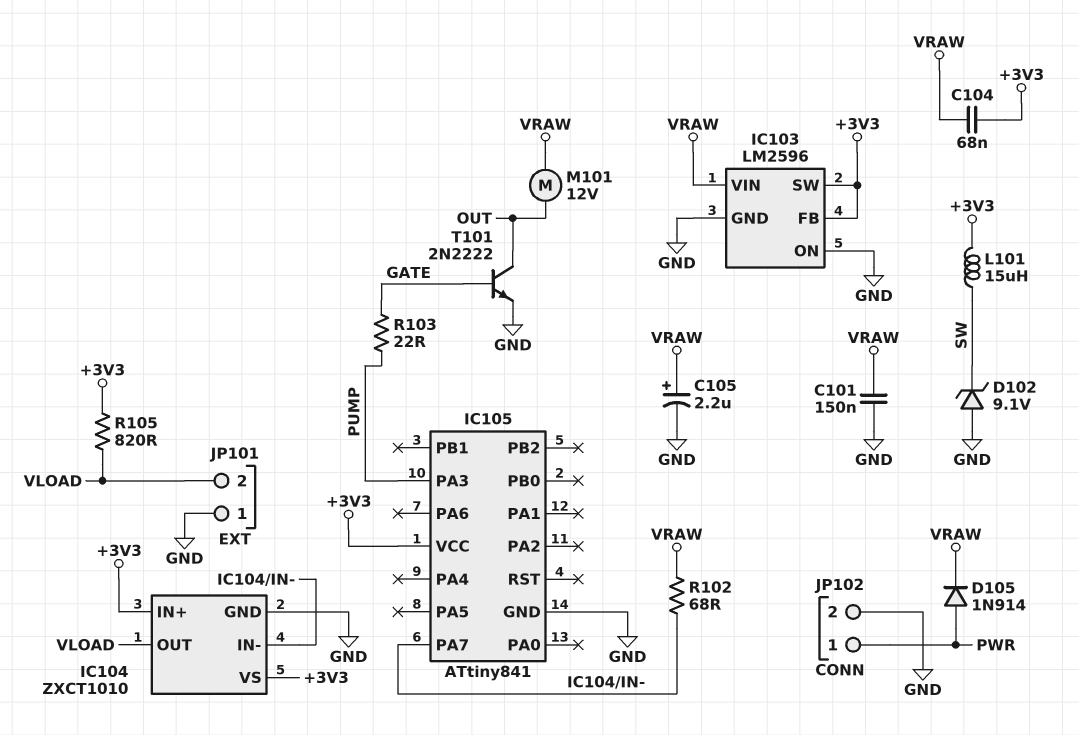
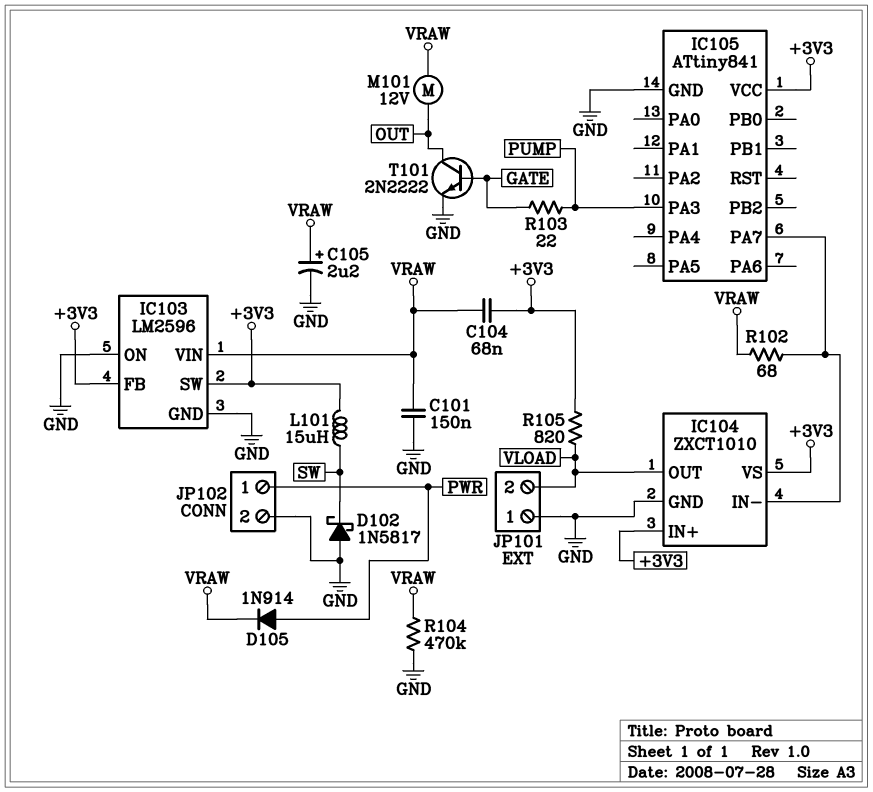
D102: zener 9.1V (A GND, K SW) -> schottky 1N5817 (A GND, K SW)
R104: none -> 470k (GND, VRAW)

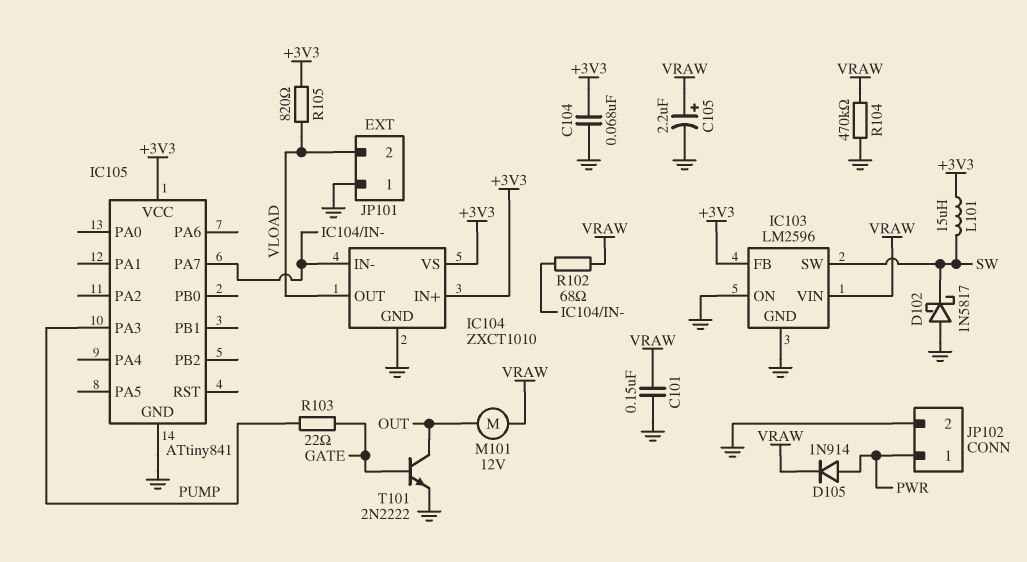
C104: 68nF (+3V3, VRAW) -> 68nF (+3V3, GND)
IC103 pin SW: +3V3 -> SW

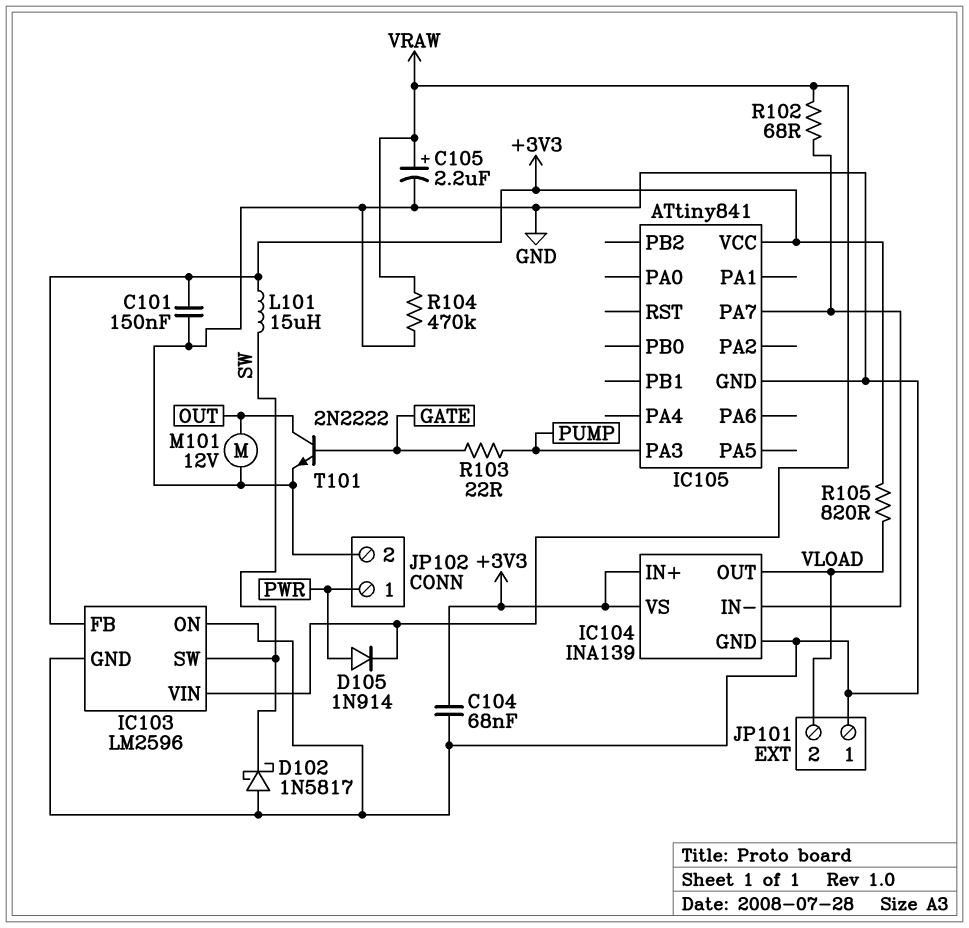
C101: 150nF (GND, VRAW) -> 150nF (+3V3, GND)
IC104: ZXCT1010 -> INA139
M101: motor 12V (OUT, VRAW) -> motor 12V (GND, OUT)

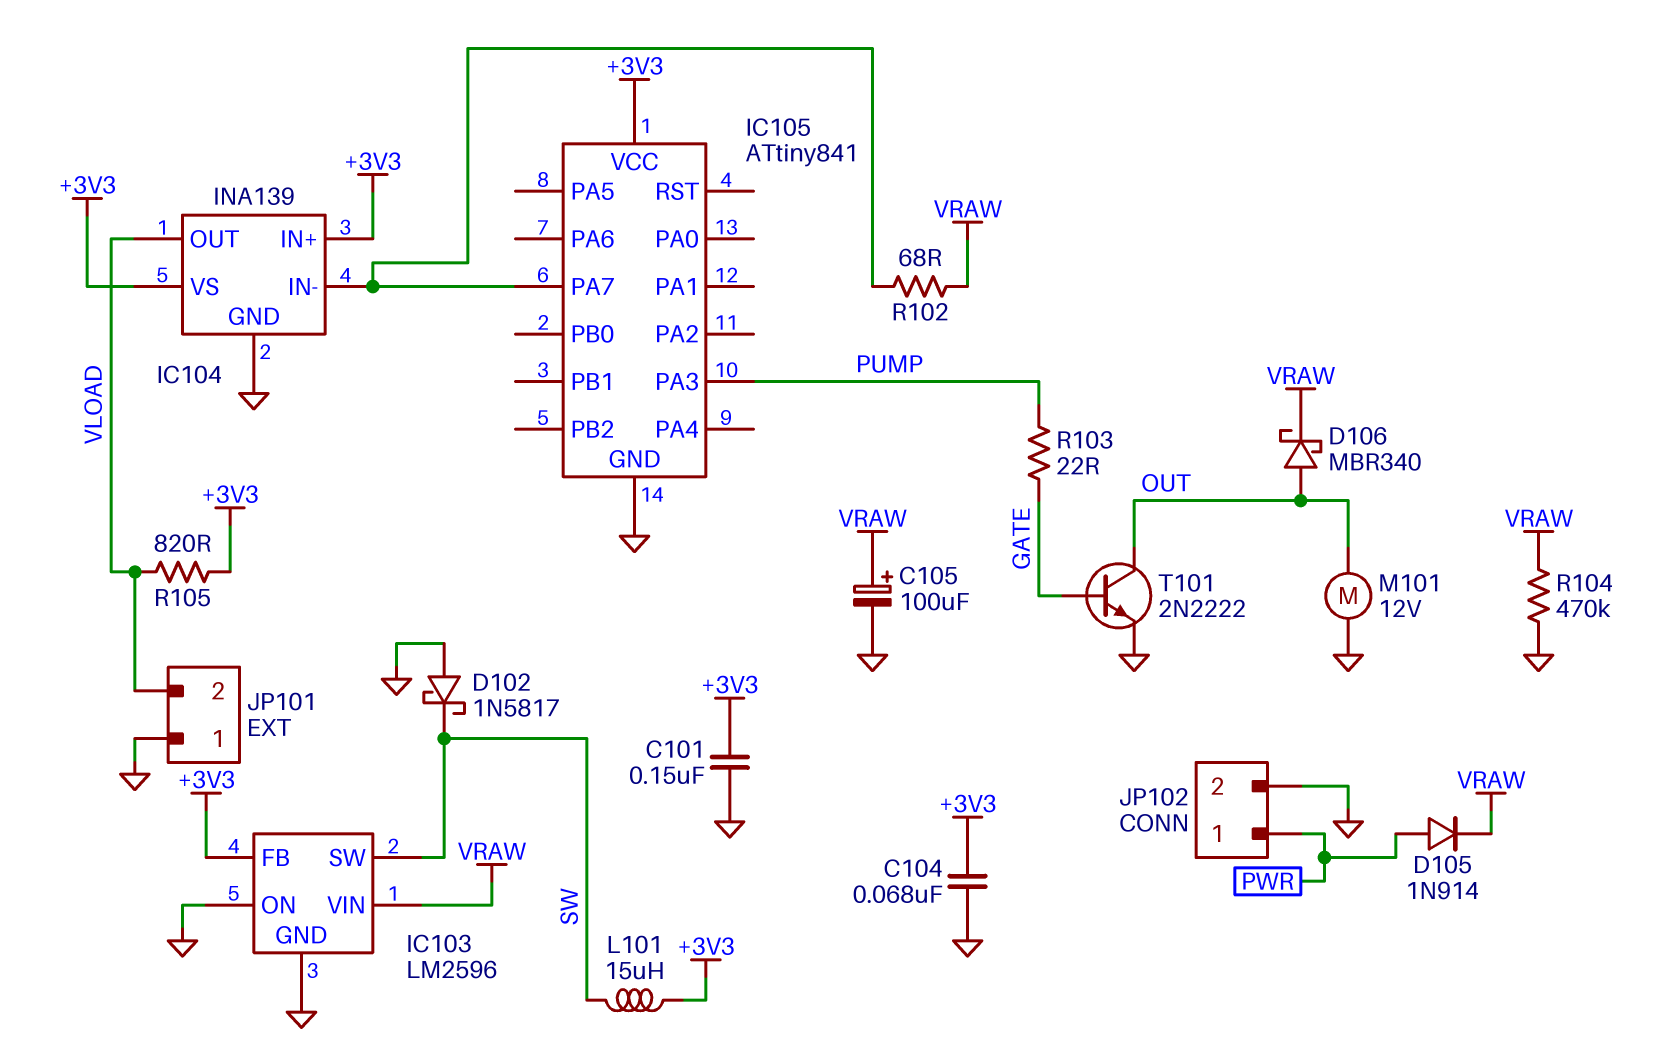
C105: 2.2uF (plus VRAW, minus GND) -> 100uF (plus VRAW, minus GND)
D106: none -> schottky MBR340 (A OUT, K VRAW)

